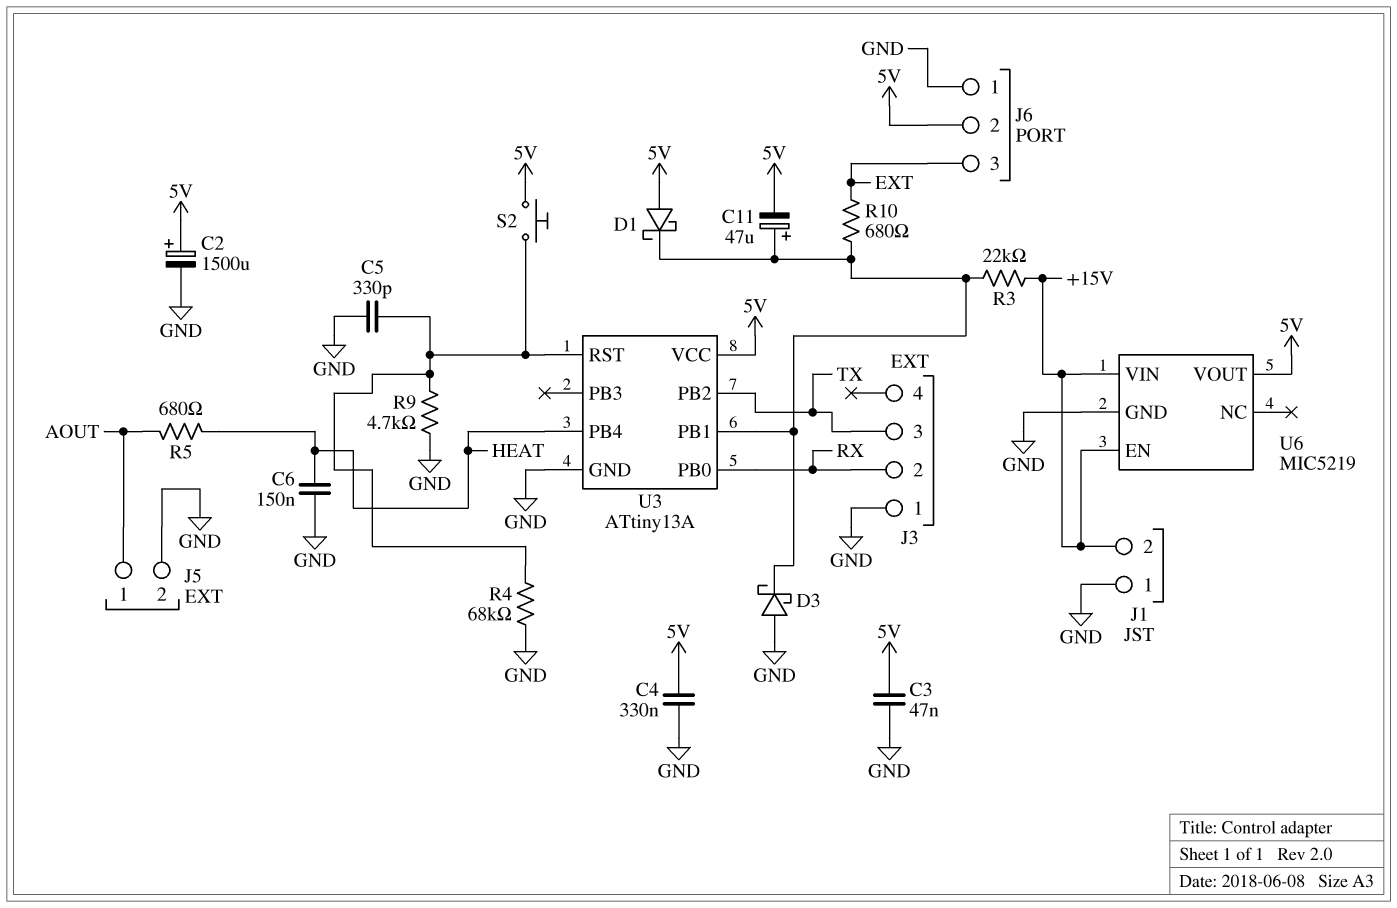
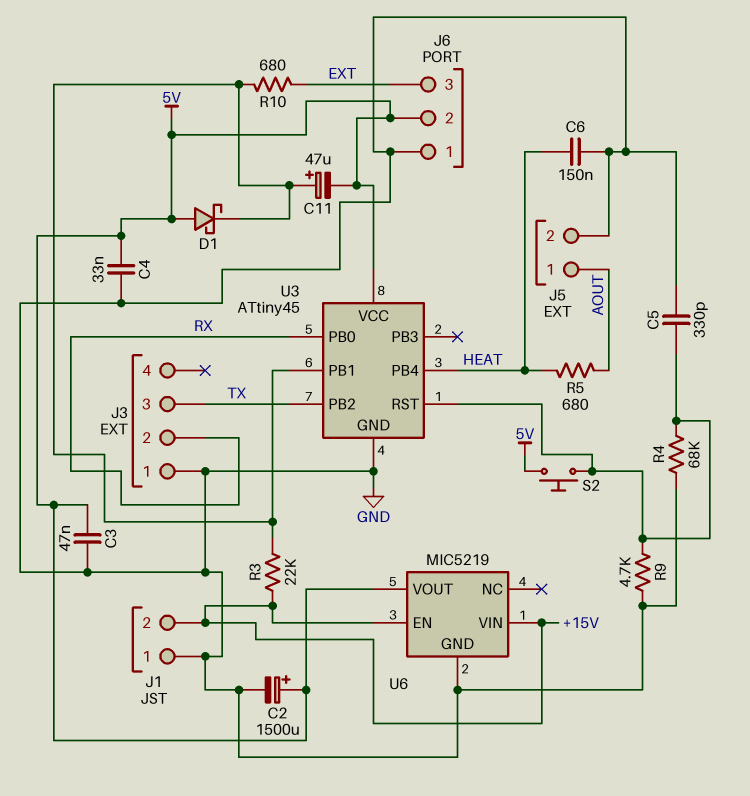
C4: 330nF (5V, GND) -> 33nF (5V, GND)
D3: schottky (A GND, K U3/PB1) -> none
U3: ATtiny13A -> ATtiny45

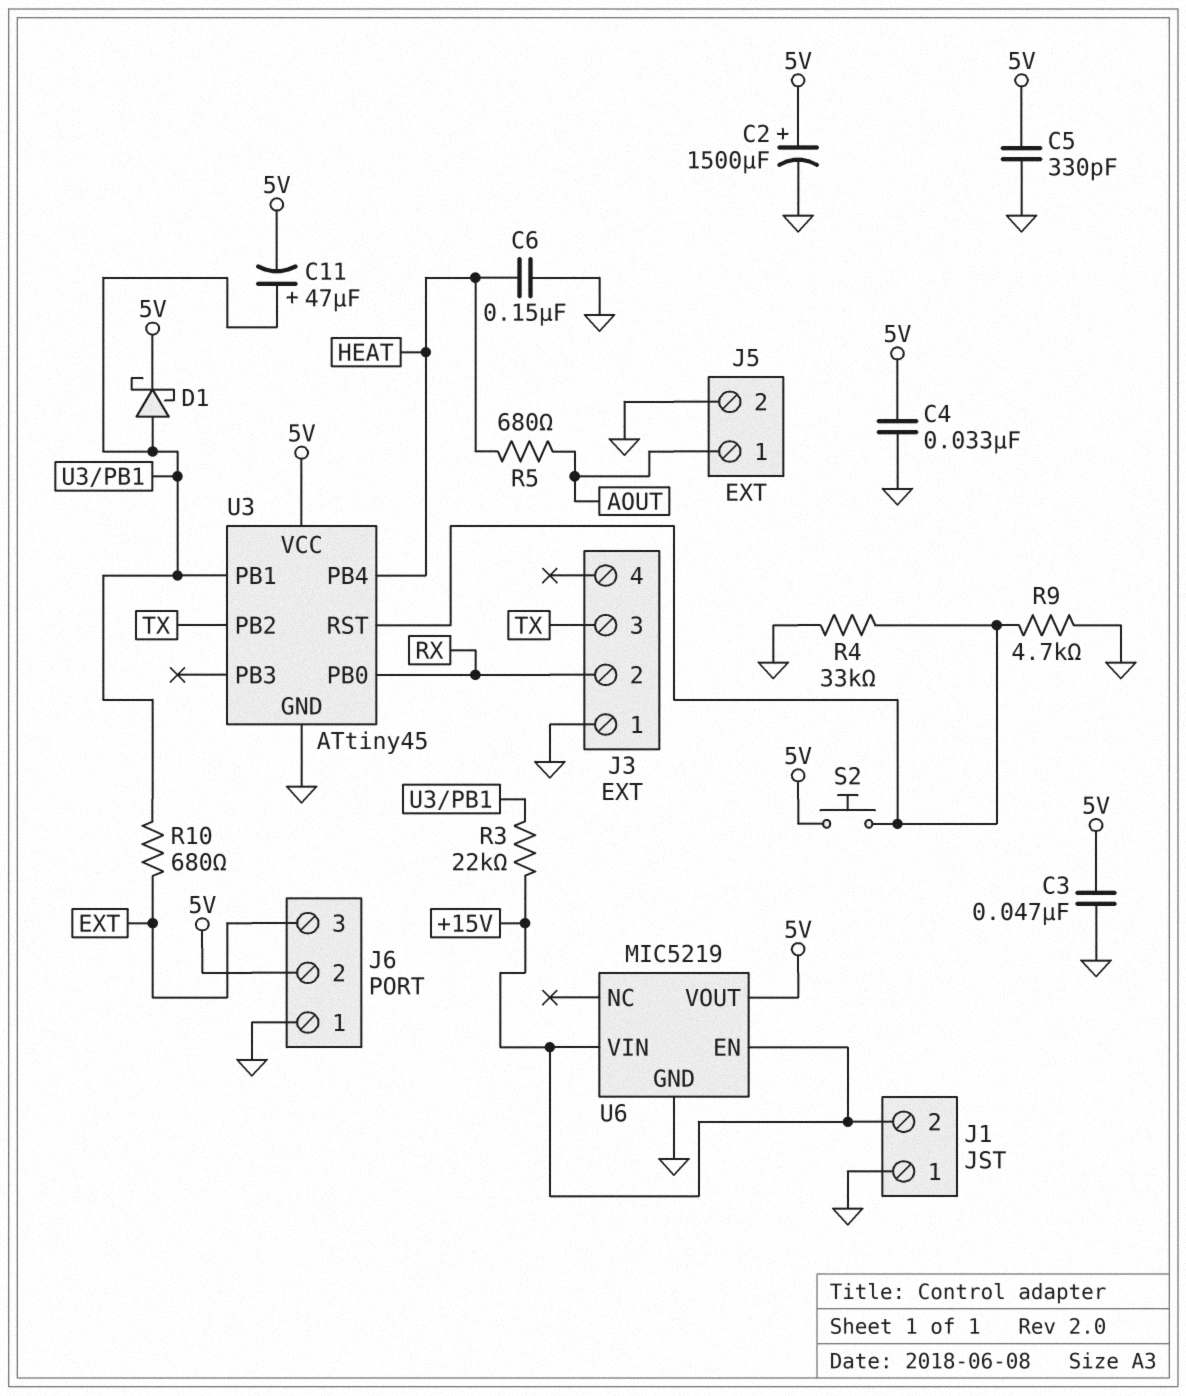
C5: 330pF (GND, U3/RST) -> 330pF (5V, GND)
D1: schottky (A 5V, K U3/PB1) -> schottky (A U3/PB1, K 5V)
R4: 68k (GND, U3/RST) -> 33k (GND, U3/RST)

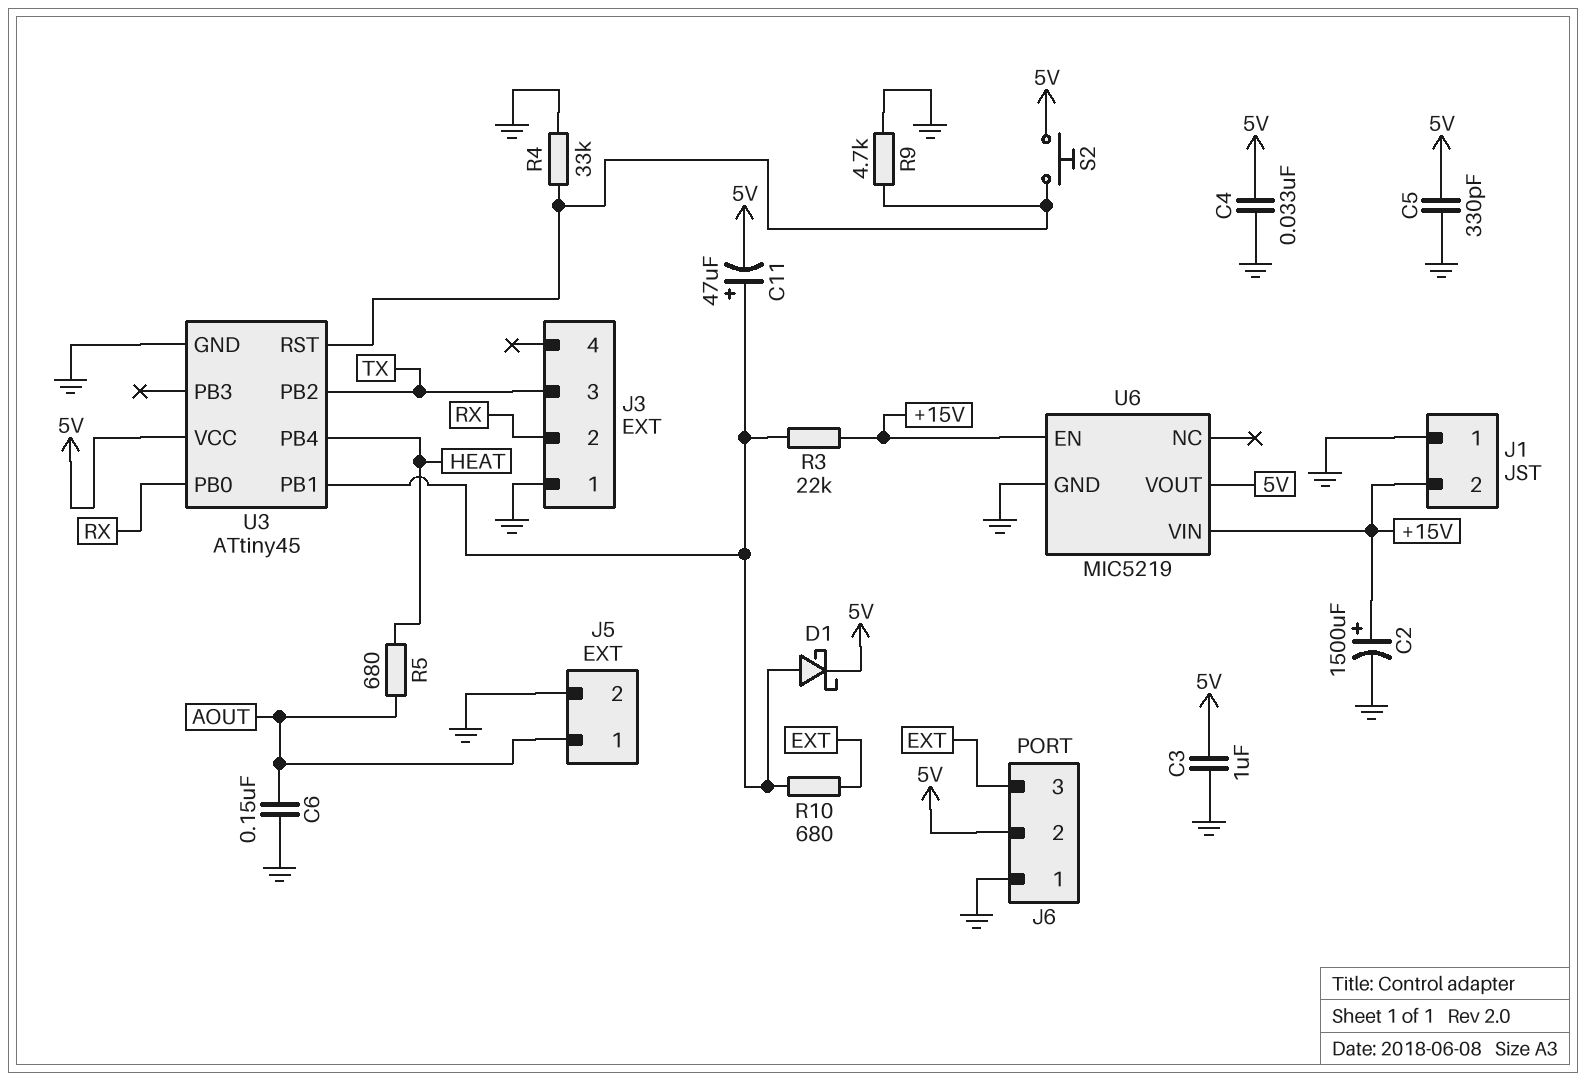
C2: 1500uF (plus 5V, minus GND) -> 1500uF (plus +15V, minus GND)
C3: 47nF (5V, GND) -> 1uF (5V, GND)
C6: 150nF (GND, HEAT) -> 150nF (AOUT, GND)

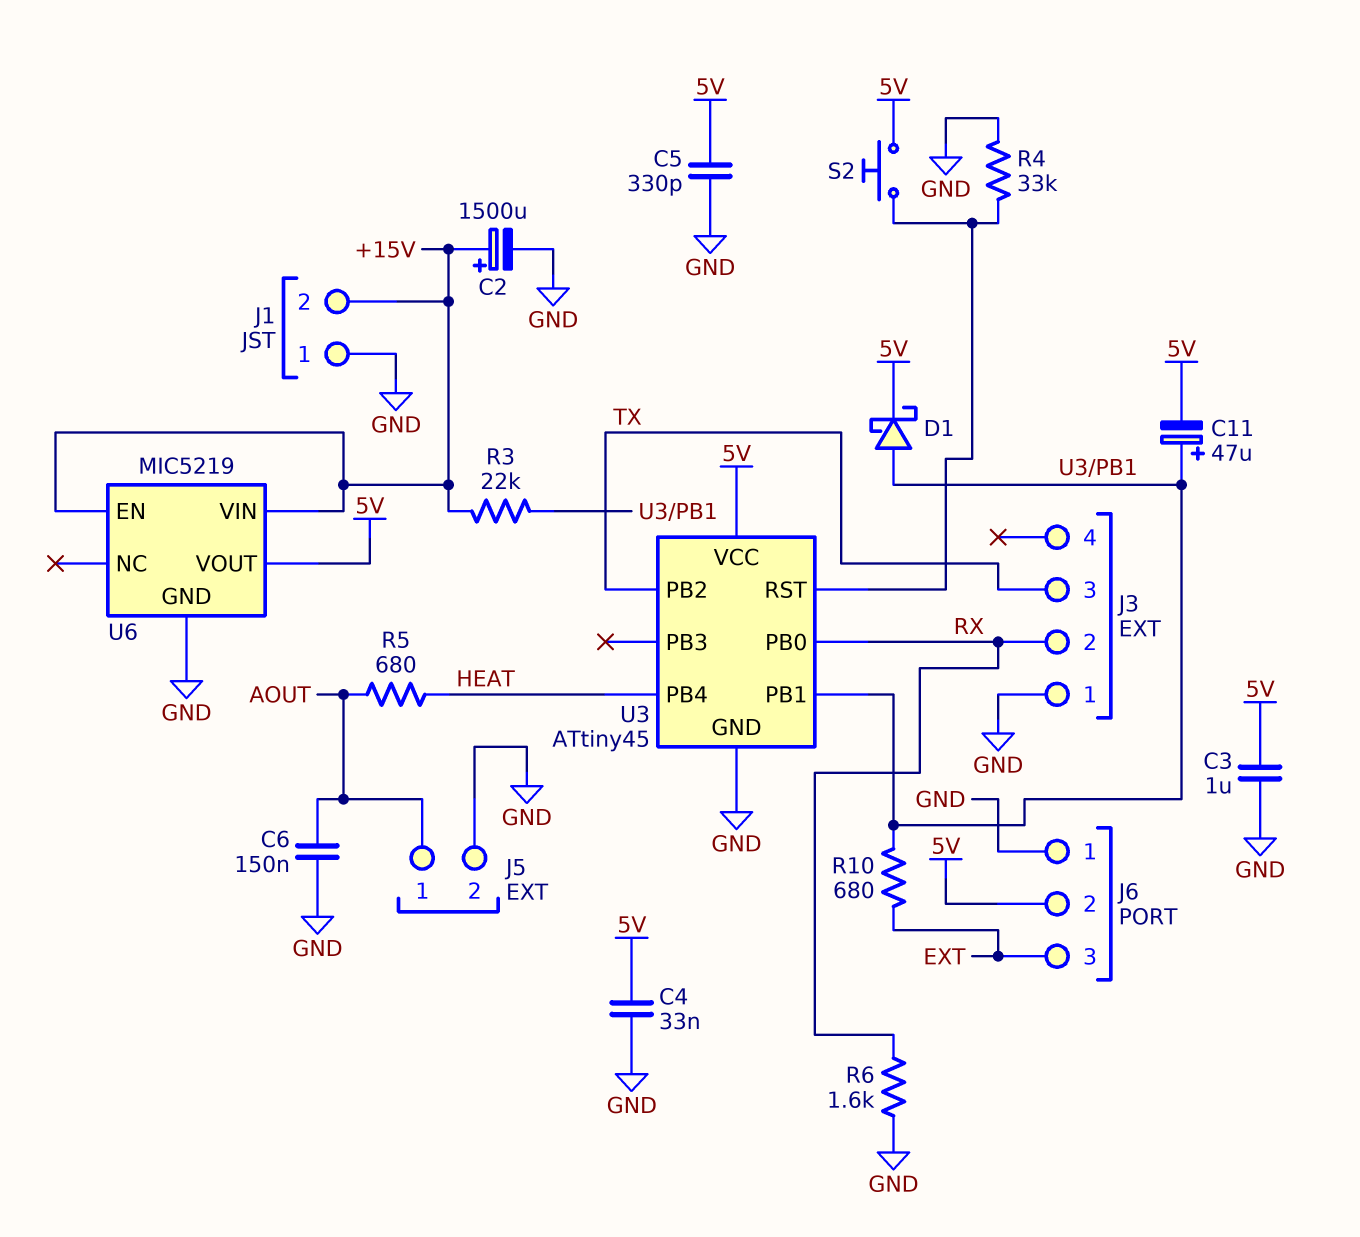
R6: none -> 1.6k (GND, RX)
R9: 4.7k (GND, U3/RST) -> none

